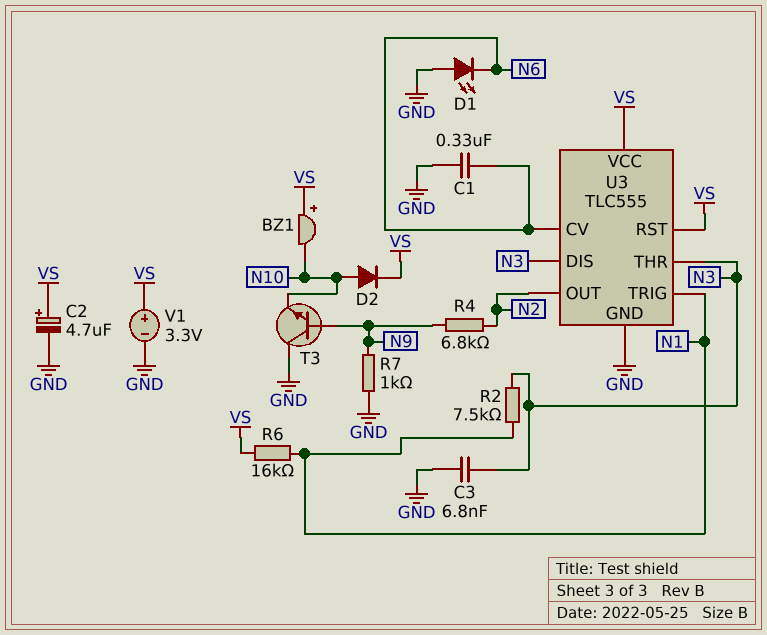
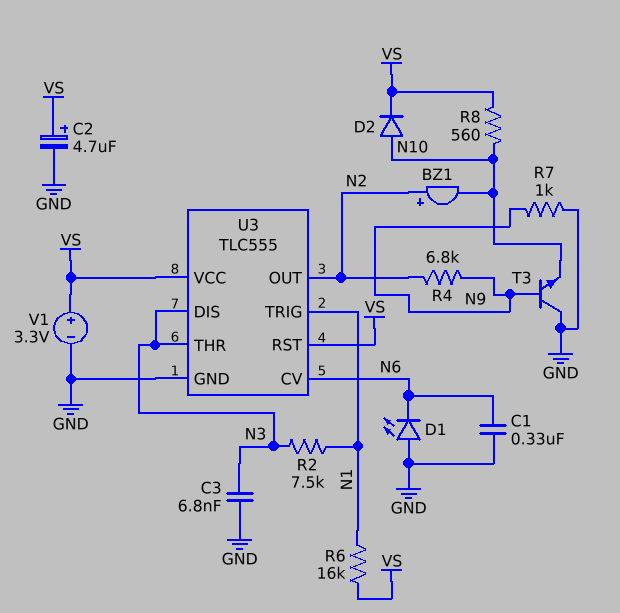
BZ1: buzzer (plus VS, minus N10) -> buzzer (plus N2, minus N10)
R8: none -> 560 (N10, VS)

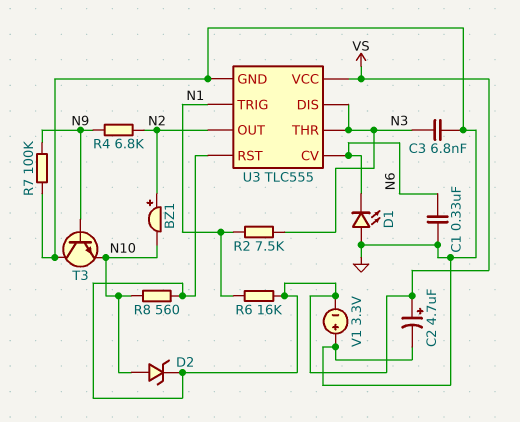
D2: diode (A N10, K VS) -> zener (A N10, K VS)
R7: 1k (GND, N9) -> 100k (GND, N9)
V1: 3.3V (plus VS, minus GND) -> 3.3V (plus GND, minus VS)

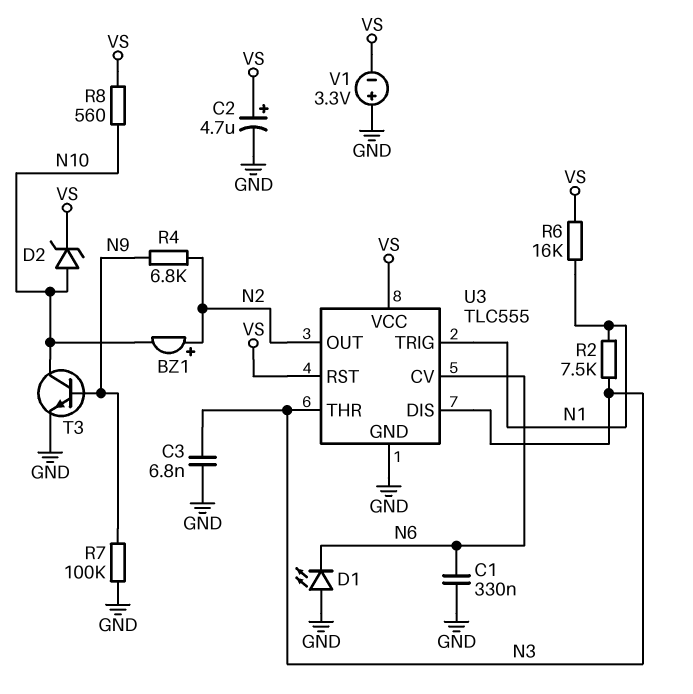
T3: NPN (B N9, C GND, E N10) -> NPN (B N9, C N10, E GND)

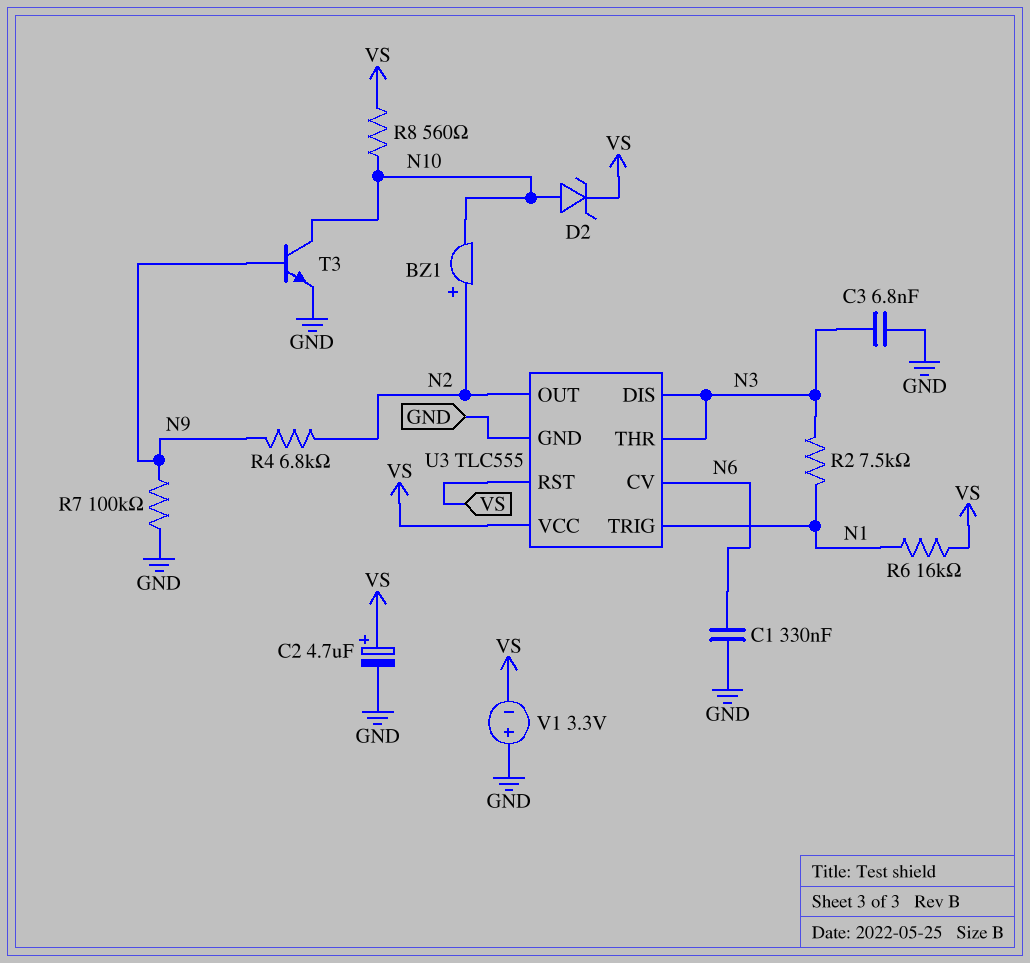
D1: LED (A GND, K N6) -> none

